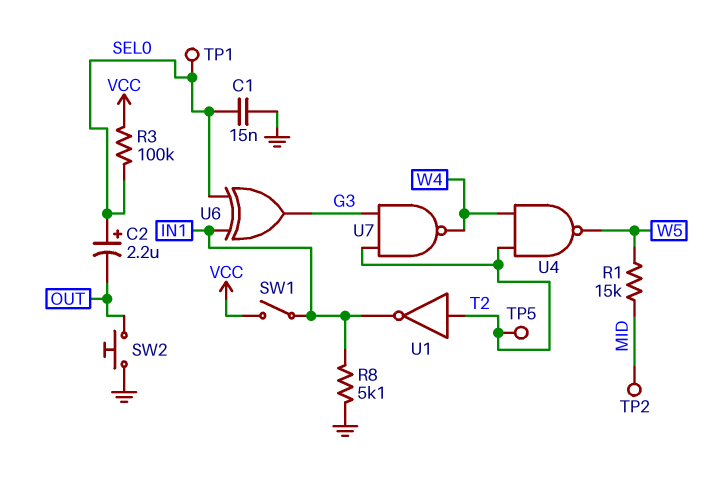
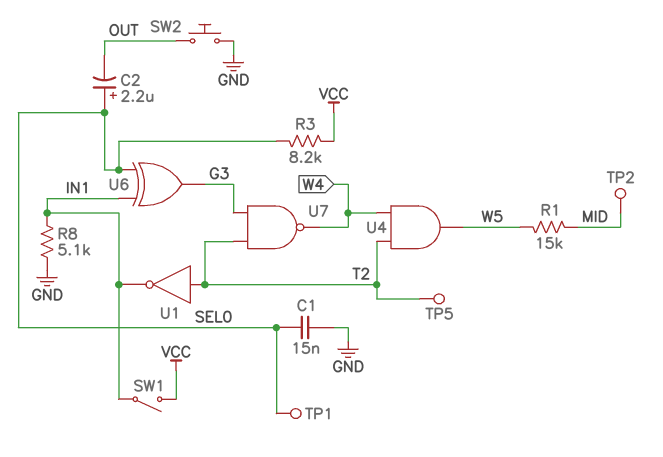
R3: 100k (SEL0, VCC) -> 8.2k (SEL0, VCC)
U4: NAND (in T2, in W4, out W5) -> AND (in T2, in W4, out W5)

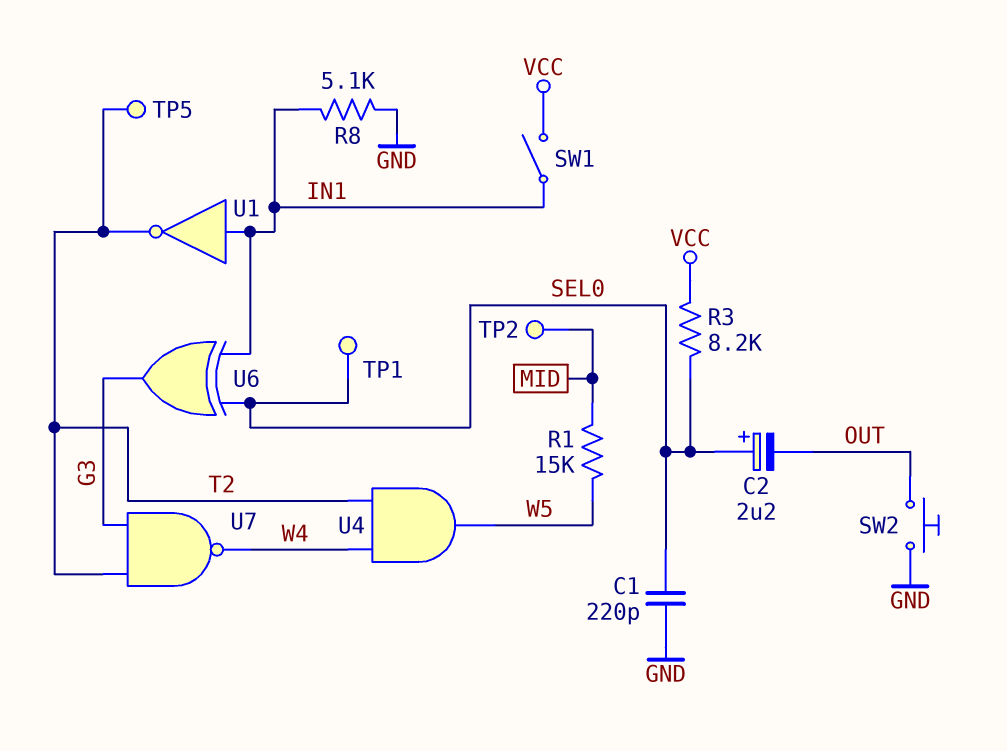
C1: 15nF (GND, SEL0) -> 220pF (GND, SEL0)
U1: NOT (in T2, out IN1) -> NOT (in IN1, out T2)

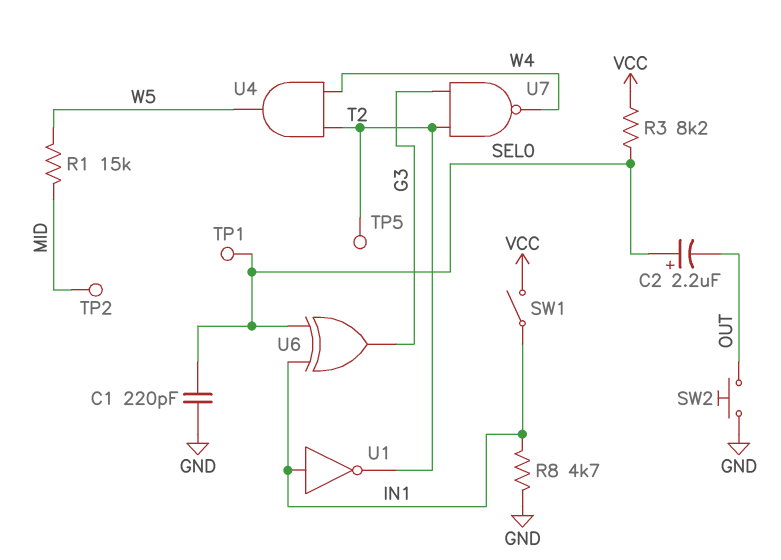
R8: 5.1k (GND, IN1) -> 4.7k (GND, IN1)

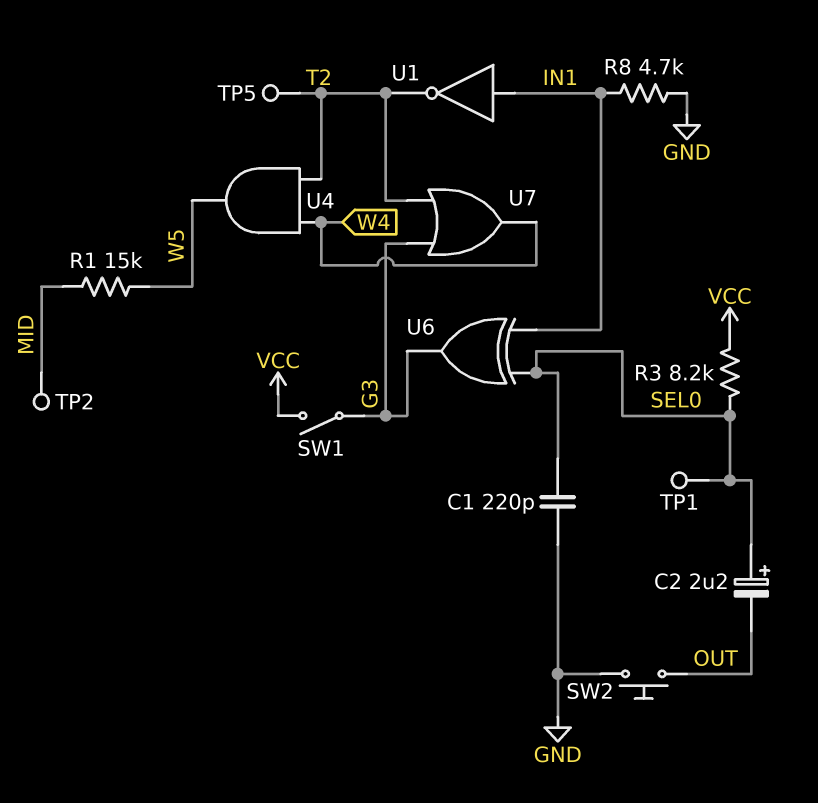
SW1: switch (IN1, VCC) -> switch (G3, VCC)
U7: NAND (in G3, in T2, out W4) -> OR (in G3, in T2, out W4)

